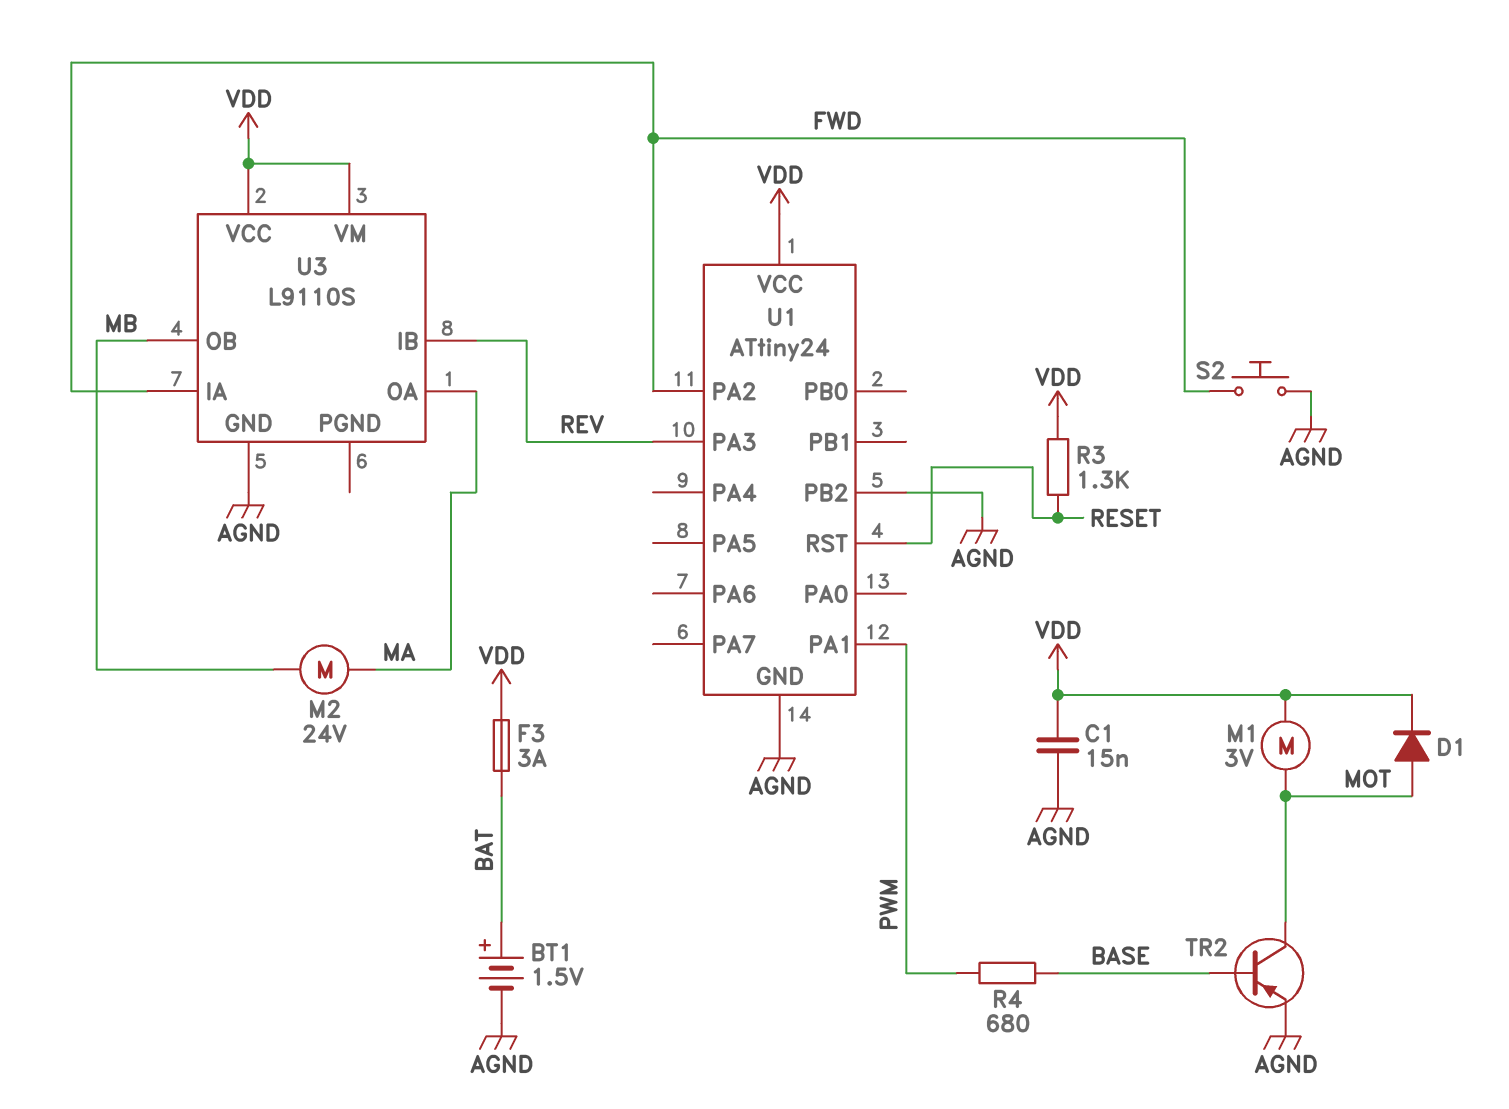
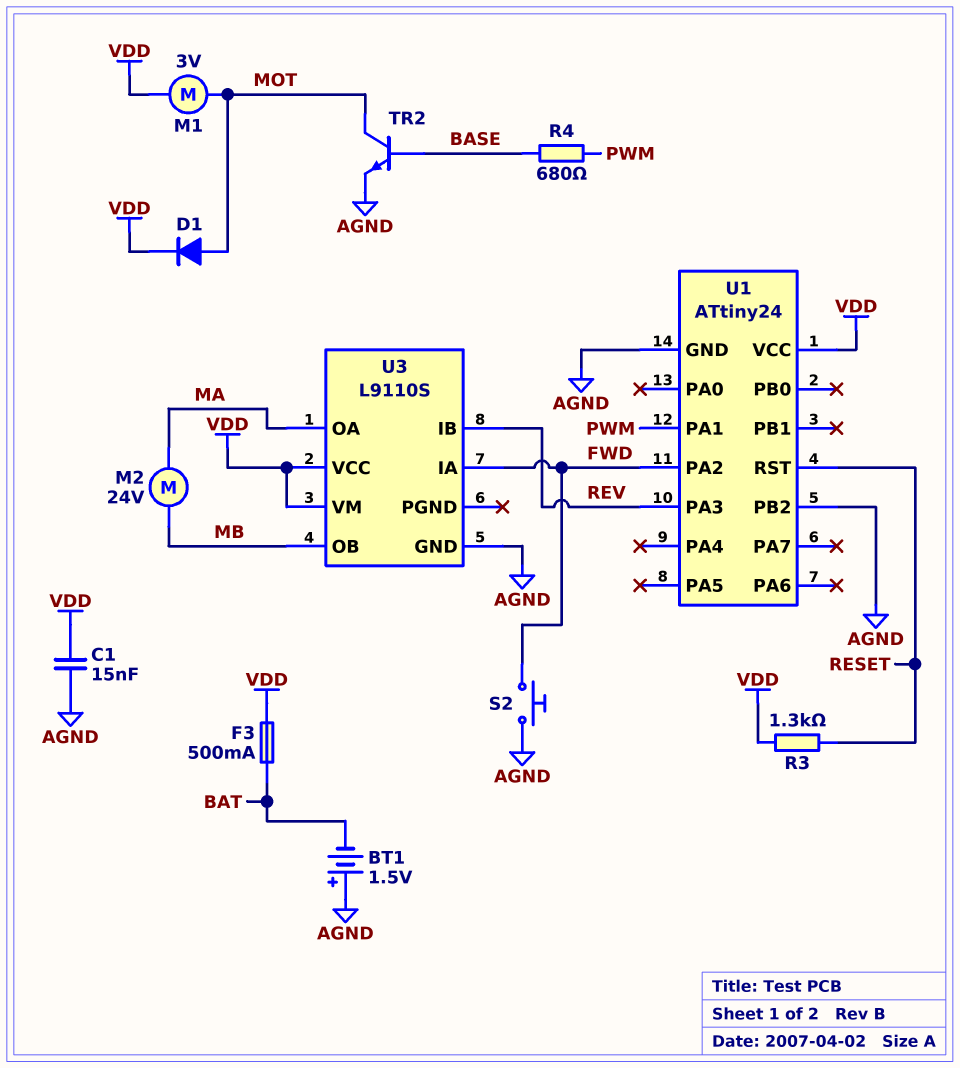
BT1: 1.5V (plus BAT, minus AGND) -> 1.5V (plus AGND, minus BAT)
F3: 3A (BAT, VDD) -> 500mA (BAT, VDD)
TR2: PNP (B BASE, C MOT, E AGND) -> NPN (B BASE, C MOT, E AGND)

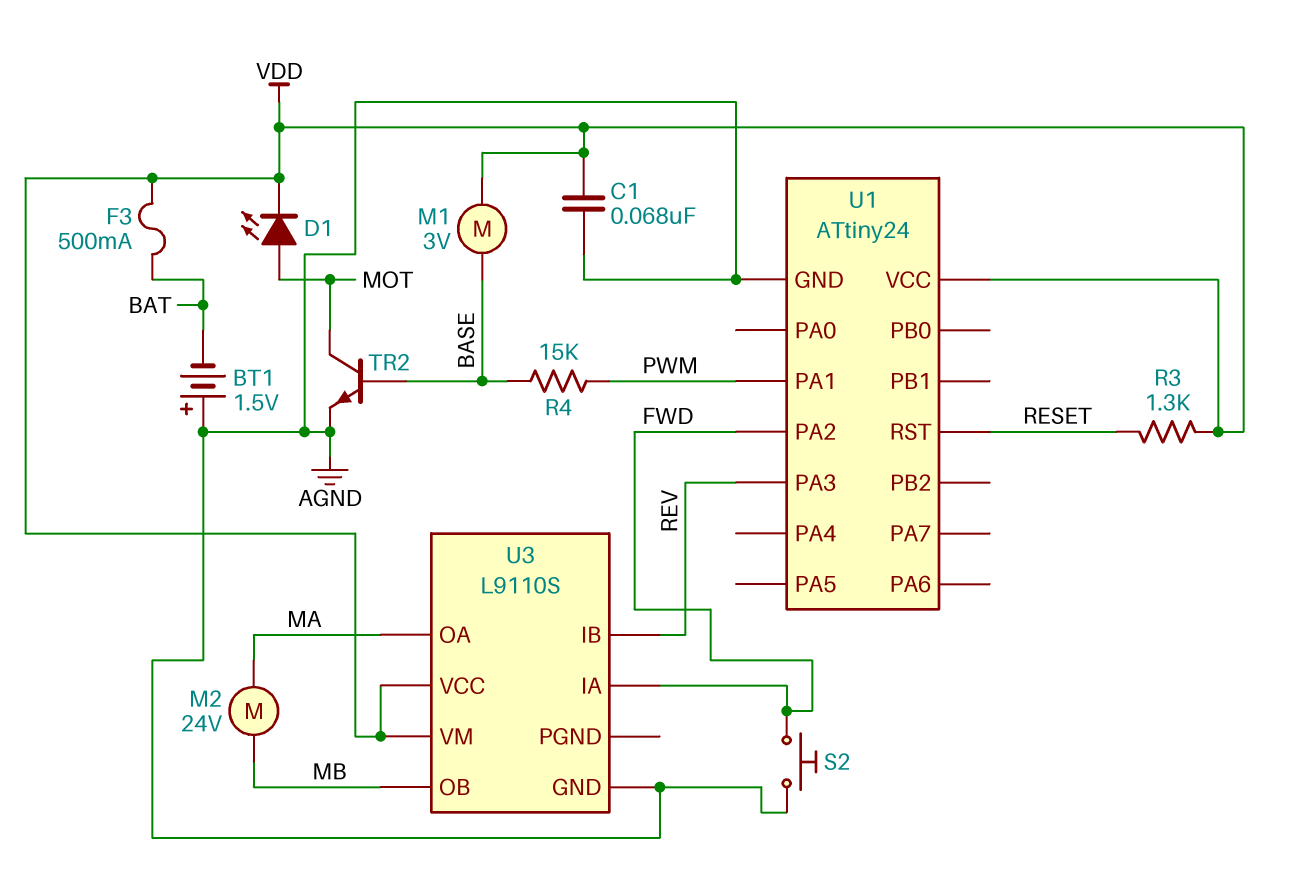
C1: 15nF (AGND, VDD) -> 68nF (AGND, VDD)
D1: diode (A MOT, K VDD) -> LED (A MOT, K VDD)
M1: motor 3V (MOT, VDD) -> motor 3V (BASE, VDD)
R4: 680 (BASE, PWM) -> 15k (BASE, PWM)
U1 pin PB2: AGND -> none

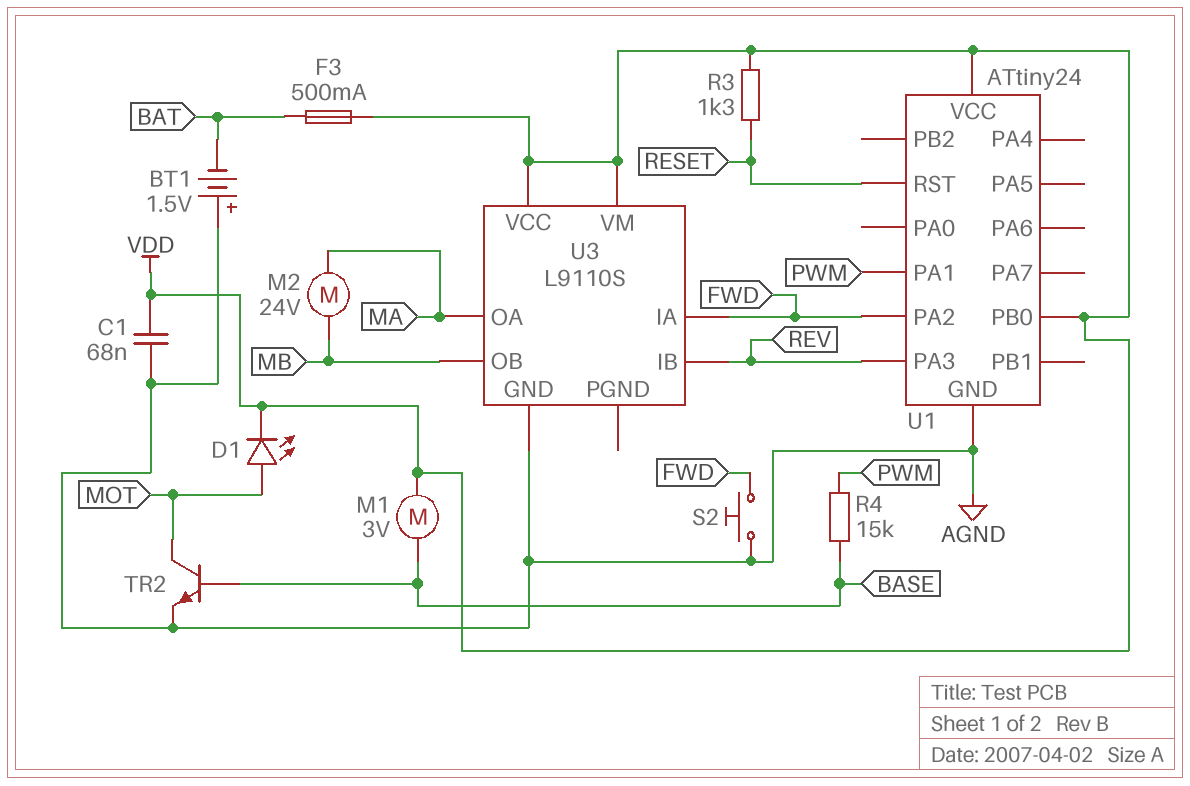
U1 pin PB0: none -> VDD

